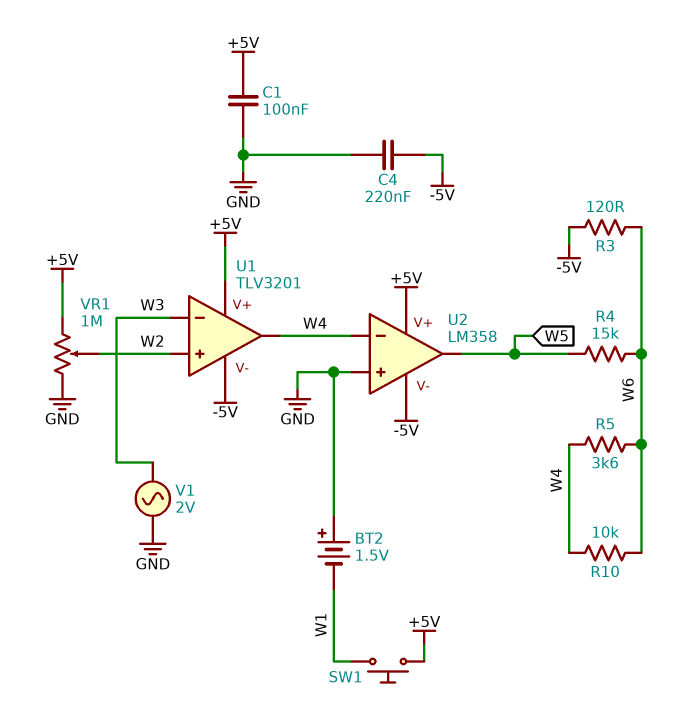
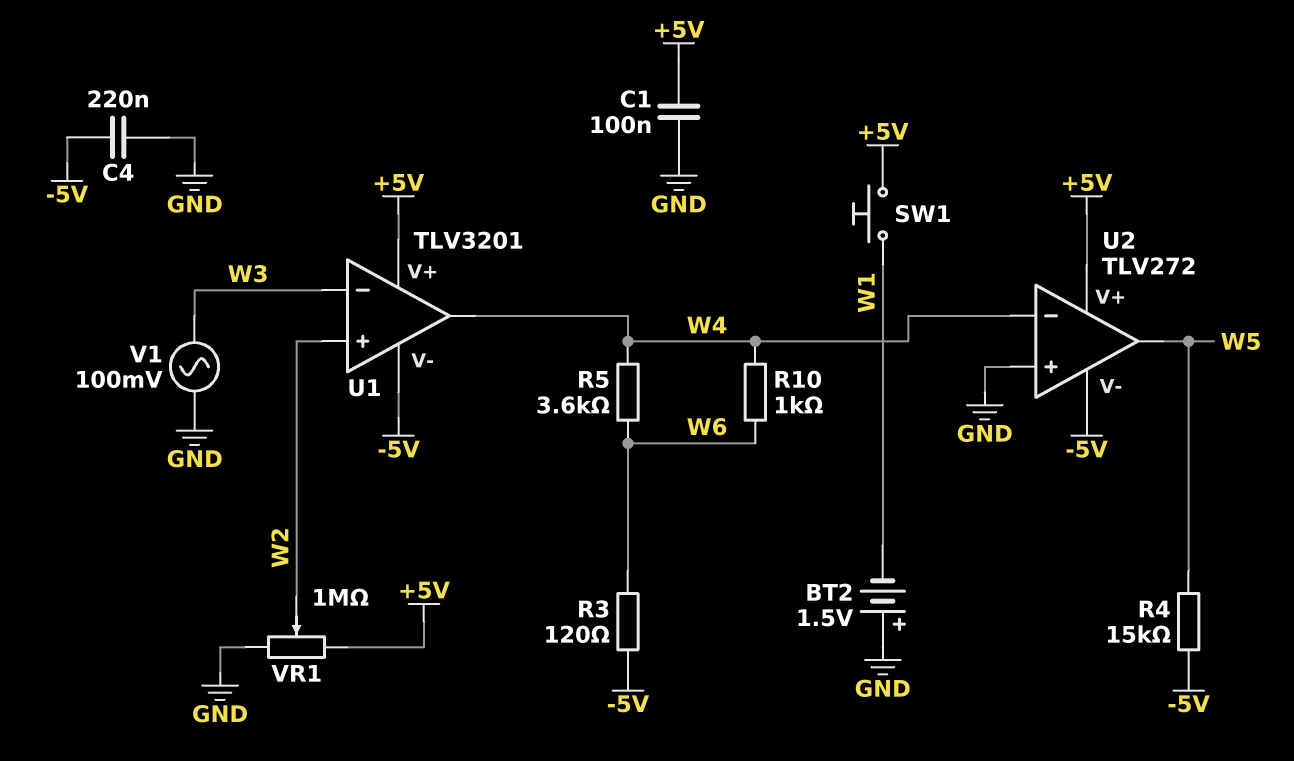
R4: 15k (W5, W6) -> 15k (-5V, W5)
R10: 10k (W4, W6) -> 1k (W4, W6)
U2: LM358 -> TLV272
V1: AC 2V (GND, W3) -> AC 100mV (GND, W3)

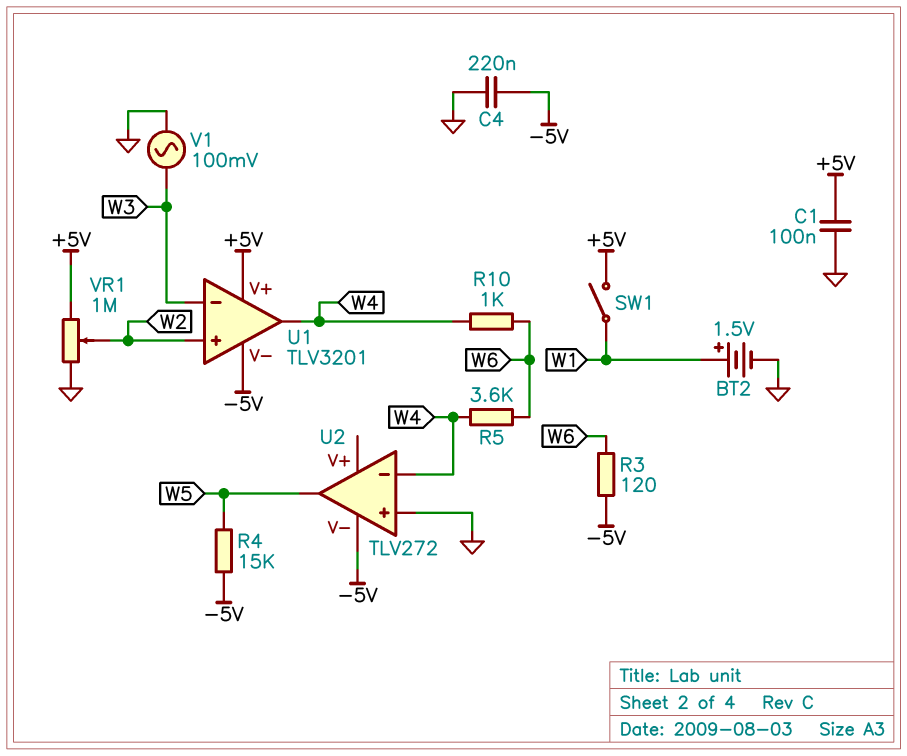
BT2: 1.5V (plus GND, minus W1) -> 1.5V (plus W1, minus GND)
SW1: button (+5V, W1) -> switch (+5V, W1)
U2 pin V+: +5V -> none

